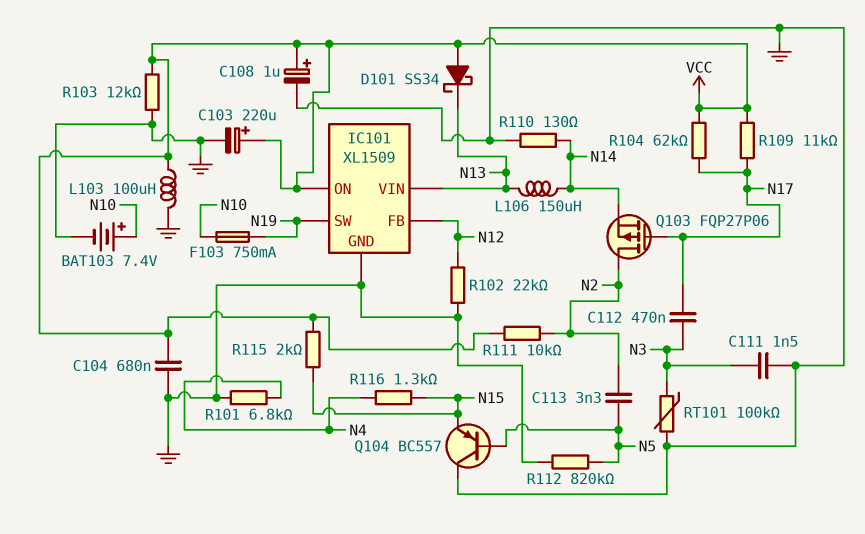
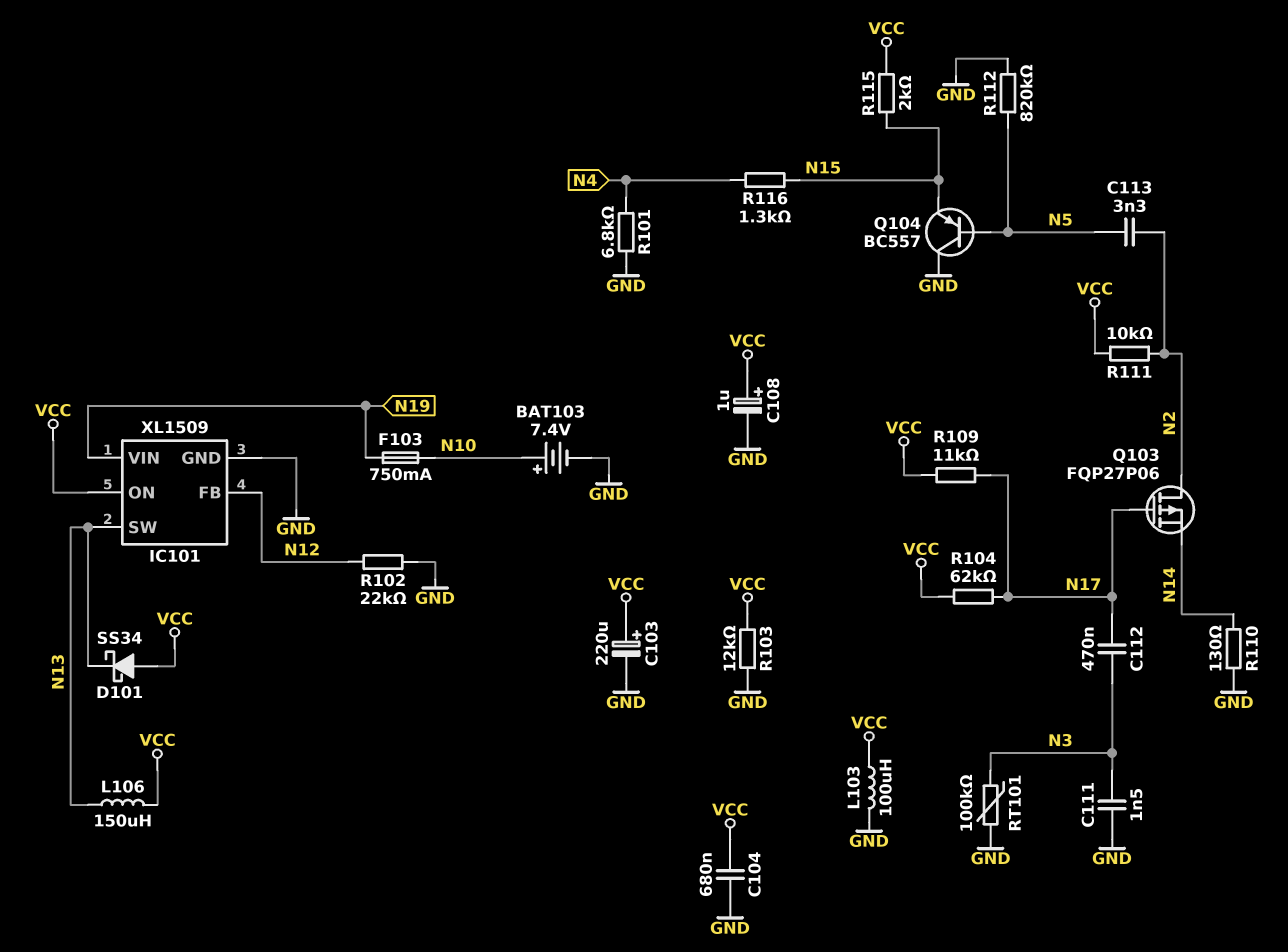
IC101 pin SW: N19 -> N13
IC101 pin VIN: N13 -> N19
L106: 150uH (N13, N14) -> 150uH (N13, VCC)

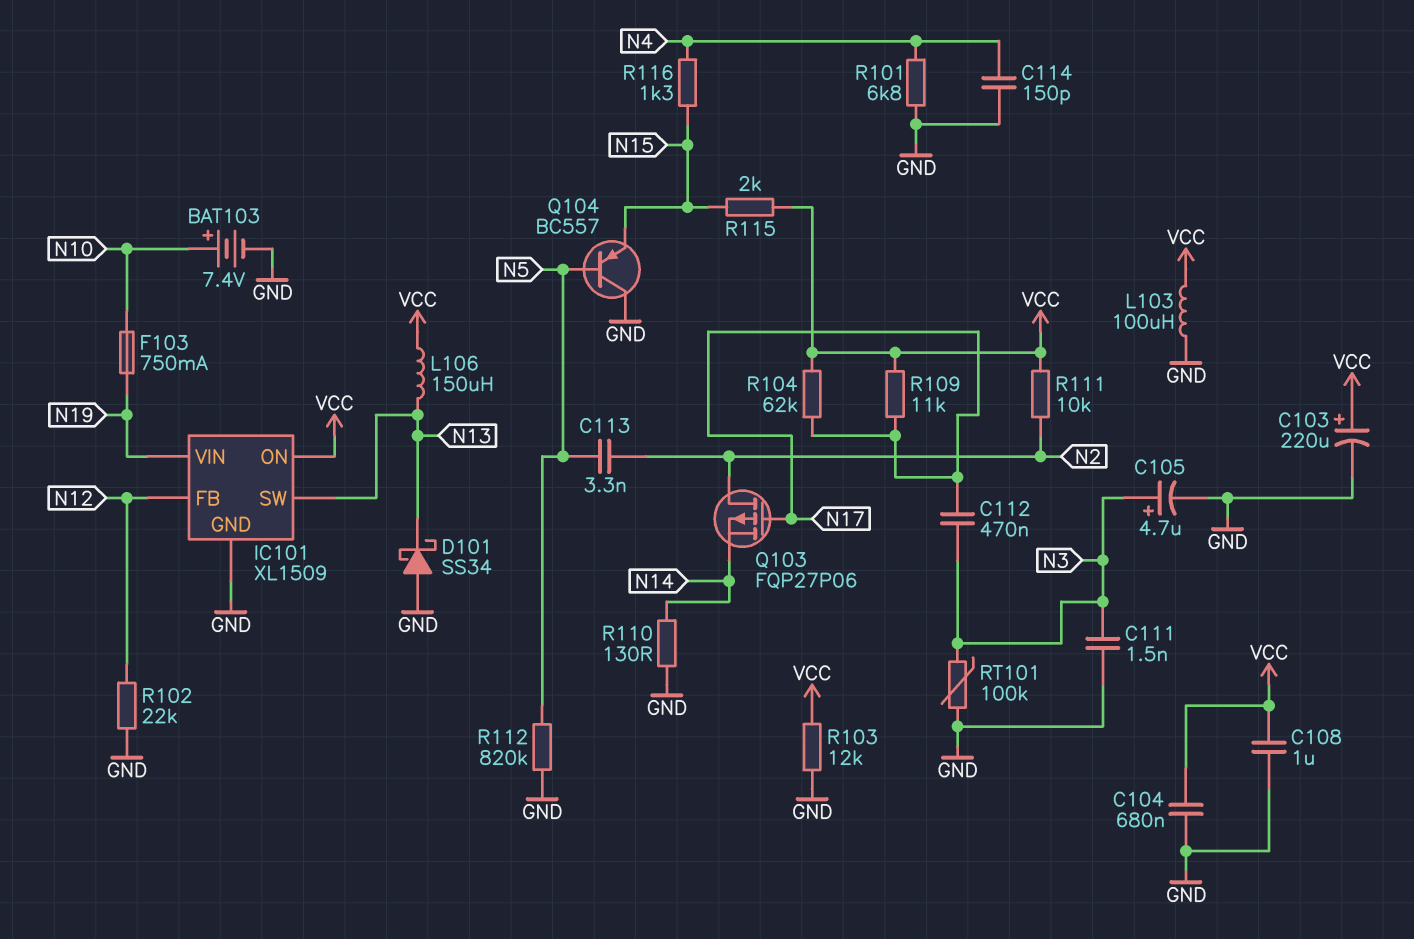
C105: none -> 4.7uF (plus N3, minus GND)
C108: 1uF (plus VCC, minus GND) -> 1uF (GND, VCC)
C114: none -> 150pF (GND, N4)
D101: schottky SS34 (A VCC, K N13) -> schottky SS34 (A GND, K N13)

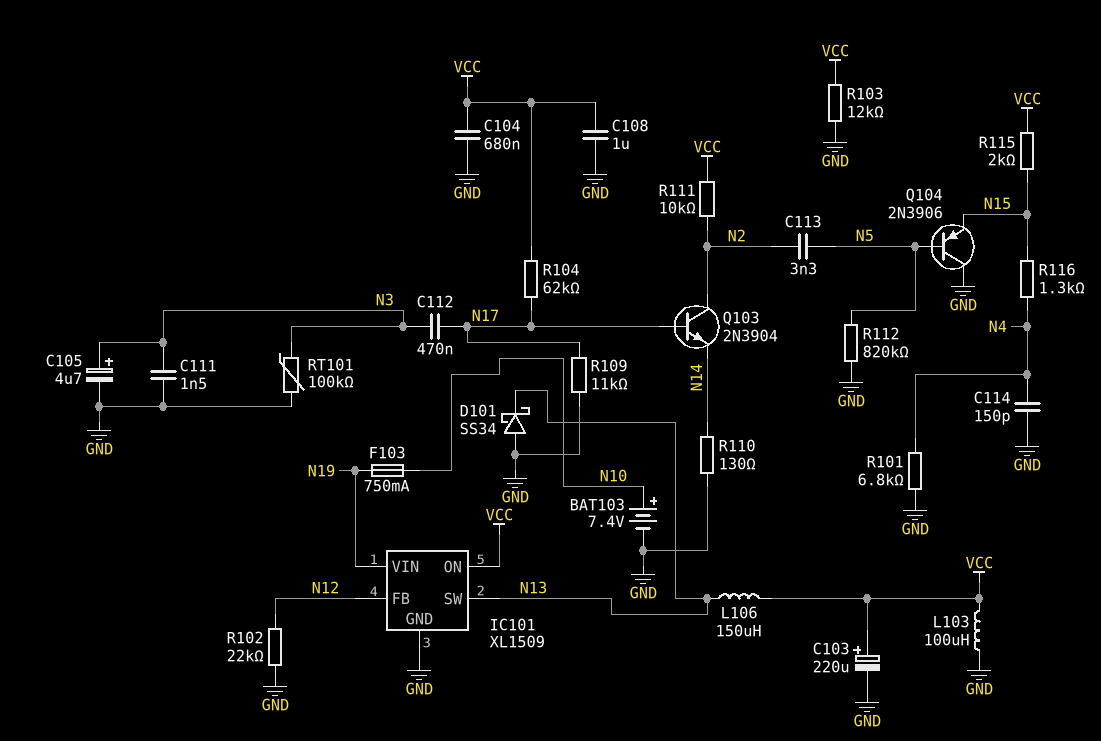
Q103: PMOS FQP27P06 (G N17, D N2, S N14) -> NPN 2N3904 (B N17, C N2, E N14)
Q104: PNP BC557 (B N5, C GND, E N15) -> PNP 2N3906 (B N5, C GND, E N15)
R109: 11k (N17, VCC) -> 11k (GND, N17)

